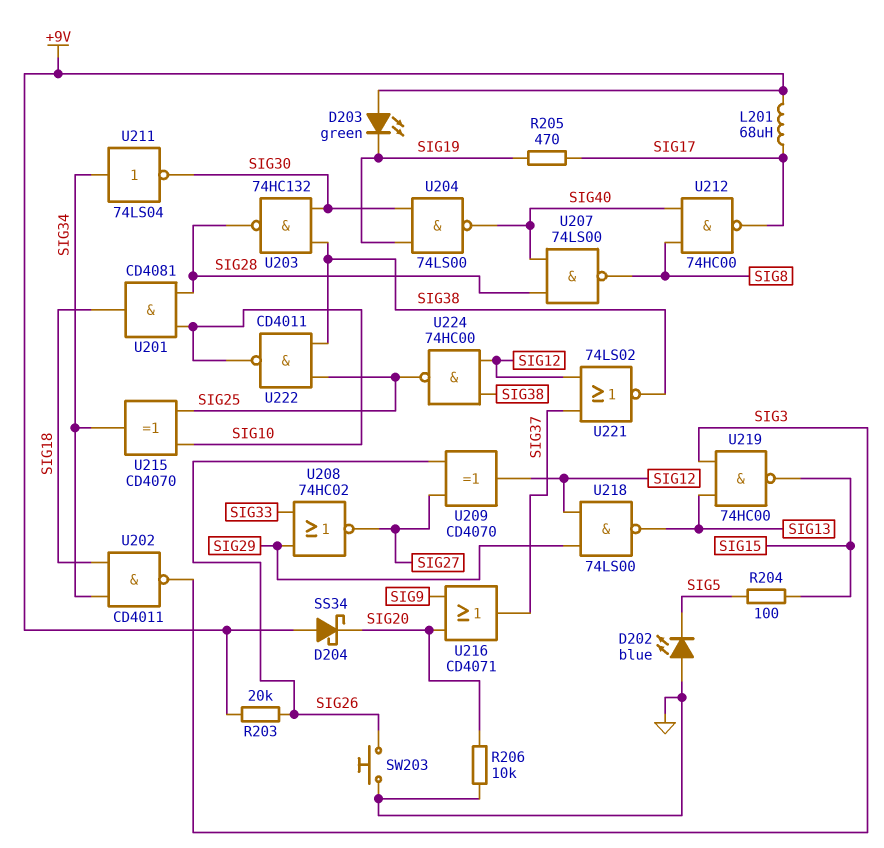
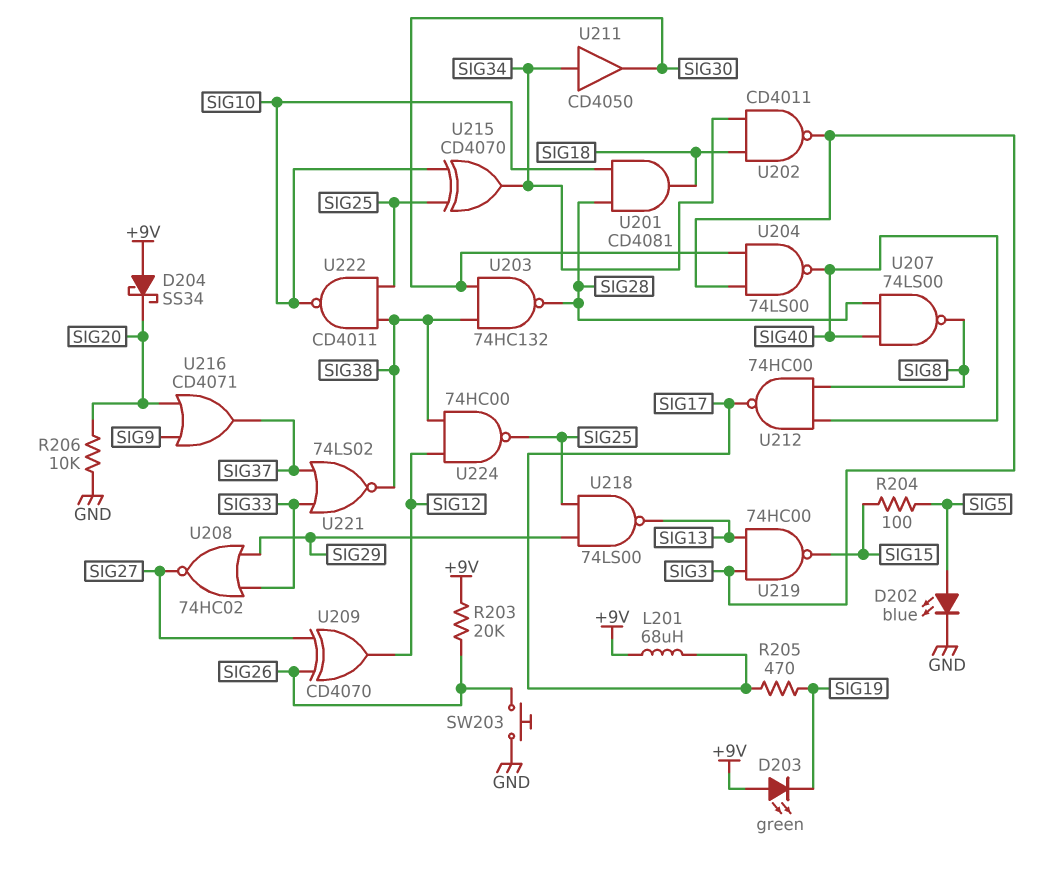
D202: LED blue (A GND, K SIG5) -> LED blue (A SIG5, K GND)
U204: NAND 74LS00 (in SIG19, in SIG30, out SIG40) -> NAND 74LS00 (in SIG3, in SIG30, out SIG40)
U211: NOT 74LS04 (in SIG34, out SIG30) -> buffer CD4050 (in SIG34, out SIG30)
U218: NAND 74LS00 (in SIG12, in SIG29, out SIG13) -> NAND 74LS00 (in SIG25, in SIG29, out SIG13)
U221: NOR 74LS02 (in SIG12, in SIG37, out SIG38) -> NOR 74LS02 (in SIG33, in SIG37, out SIG38)

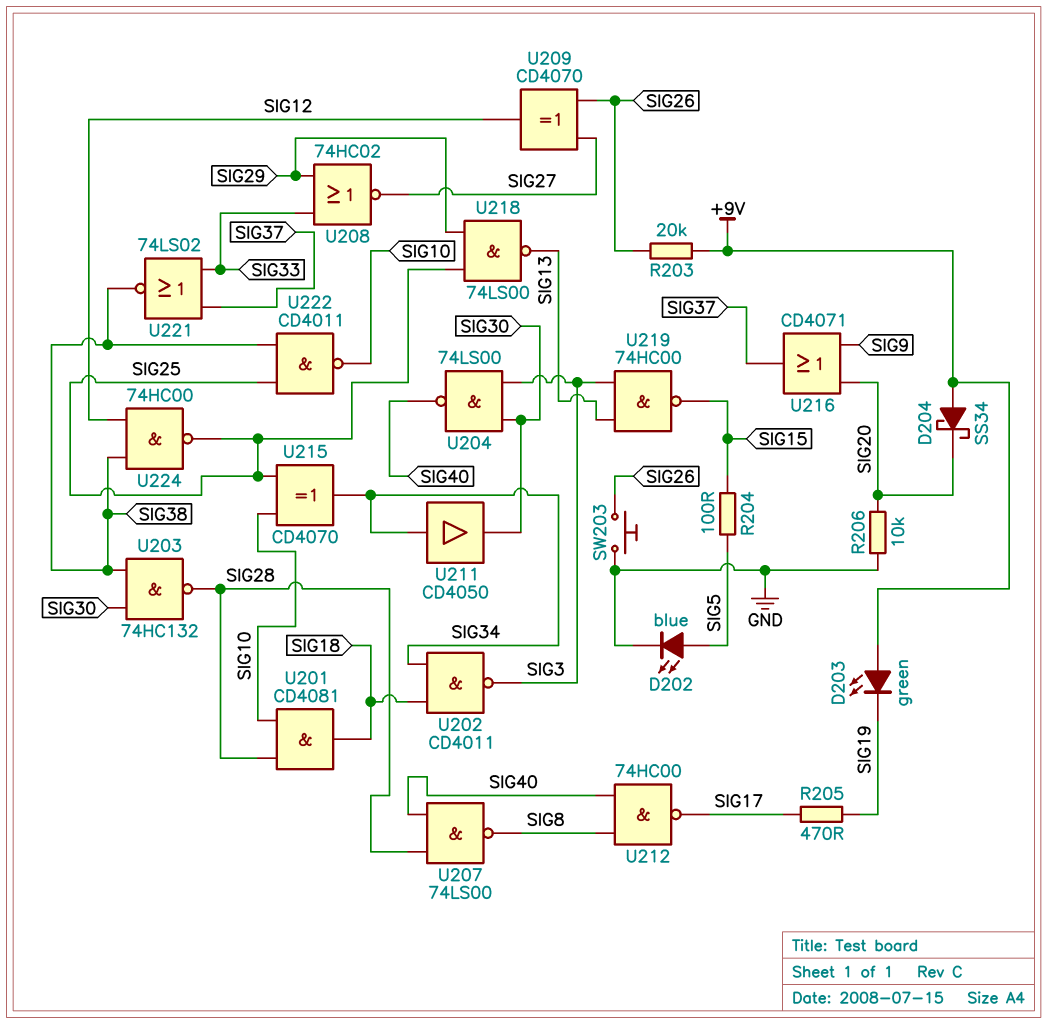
L201: 68uH (+9V, SIG17) -> none

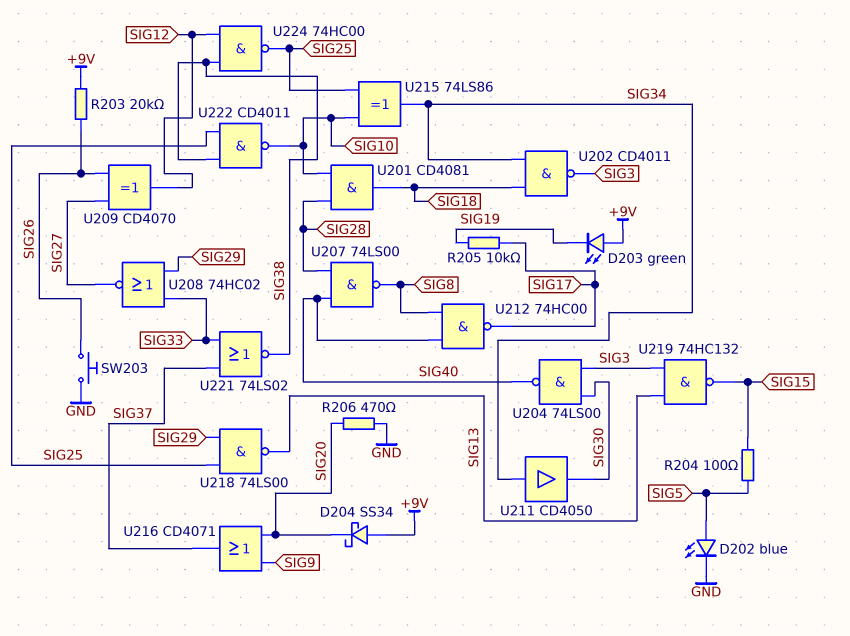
R205: 470 (SIG17, SIG19) -> 10k (SIG17, SIG19)
R206: 10k (GND, SIG20) -> 470 (GND, SIG20)
U203: NAND 74HC132 (in SIG30, in SIG38, out SIG28) -> none
U215: XOR CD4070 (in SIG10, in SIG25, out SIG34) -> XOR 74LS86 (in SIG10, in SIG25, out SIG34)
U219: NAND 74HC00 (in SIG3, in SIG13, out SIG15) -> NAND 74HC132 (in SIG3, in SIG13, out SIG15)

